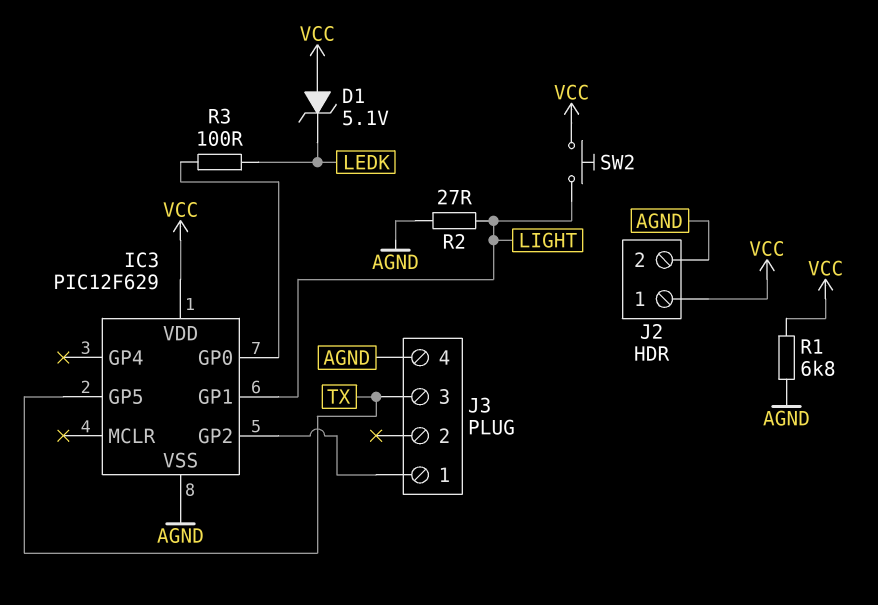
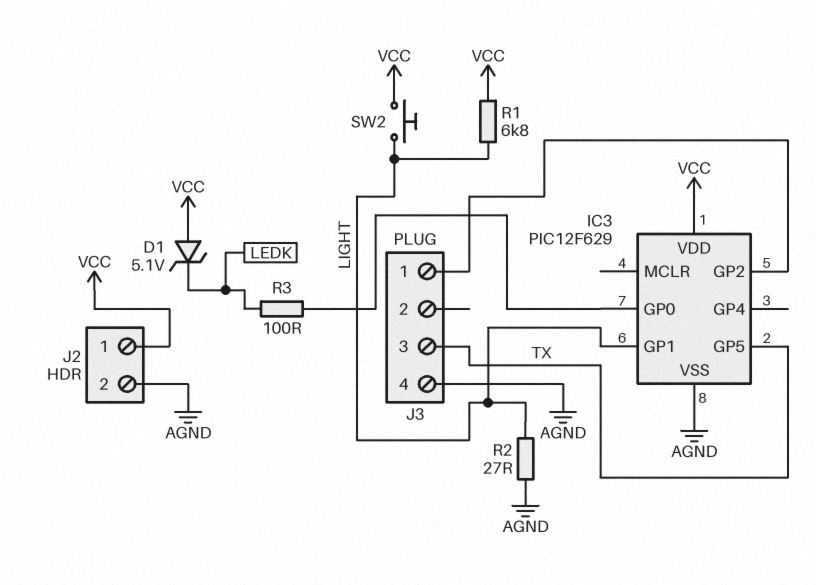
R1: 6.8k (AGND, VCC) -> 6.8k (LIGHT, VCC)

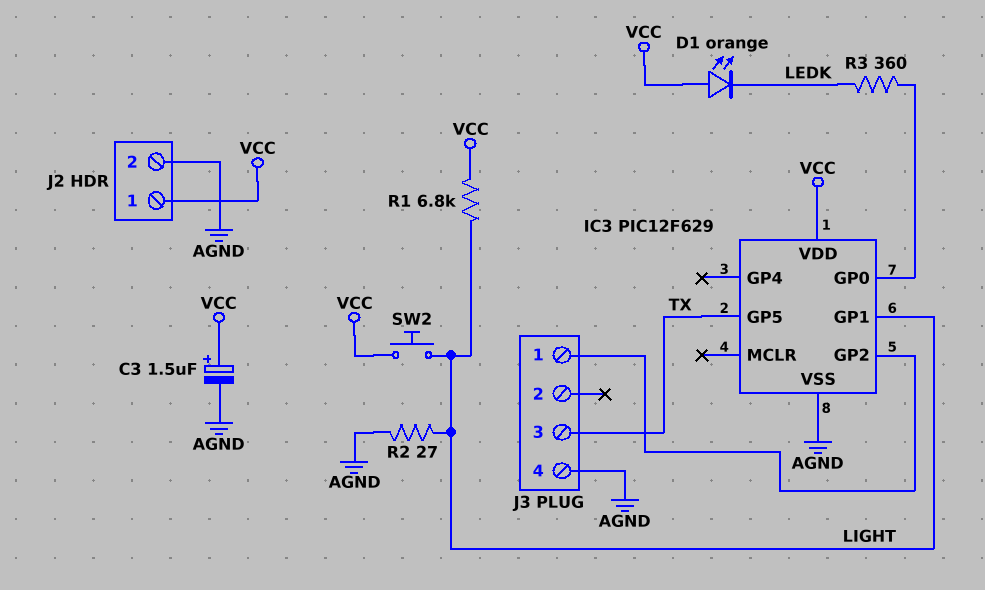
C3: none -> 1.5uF (plus VCC, minus AGND)
D1: zener 5.1V (A VCC, K LEDK) -> LED orange (A VCC, K LEDK)
R3: 100 (IC3/GP0, LEDK) -> 360 (IC3/GP0, LEDK)

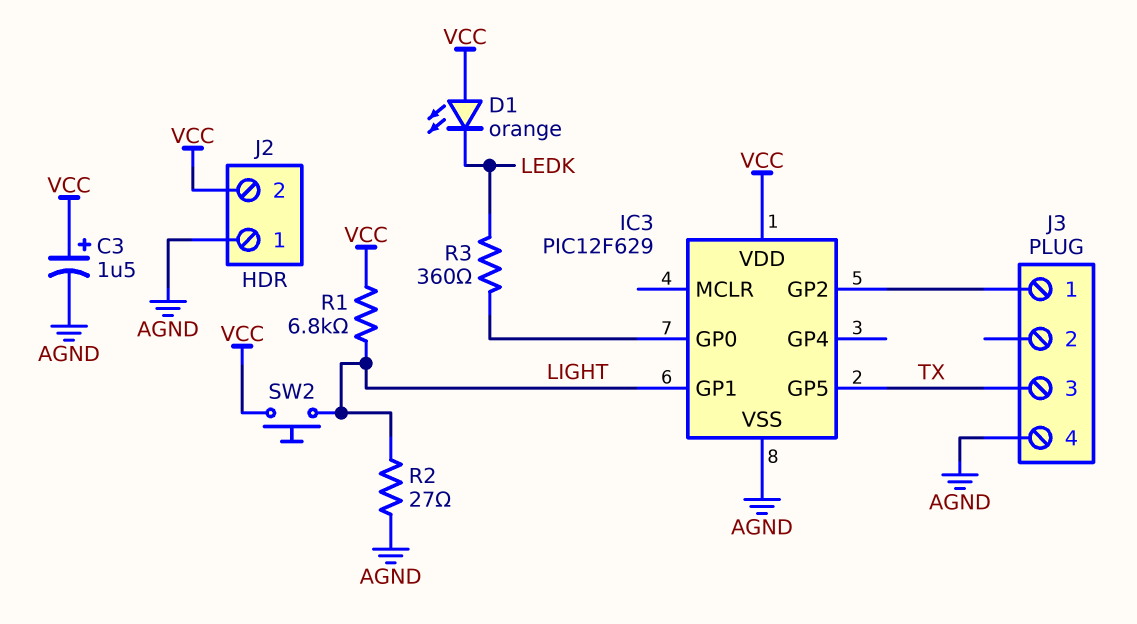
J2 pin 1: VCC -> AGND
J2 pin 2: AGND -> VCC

